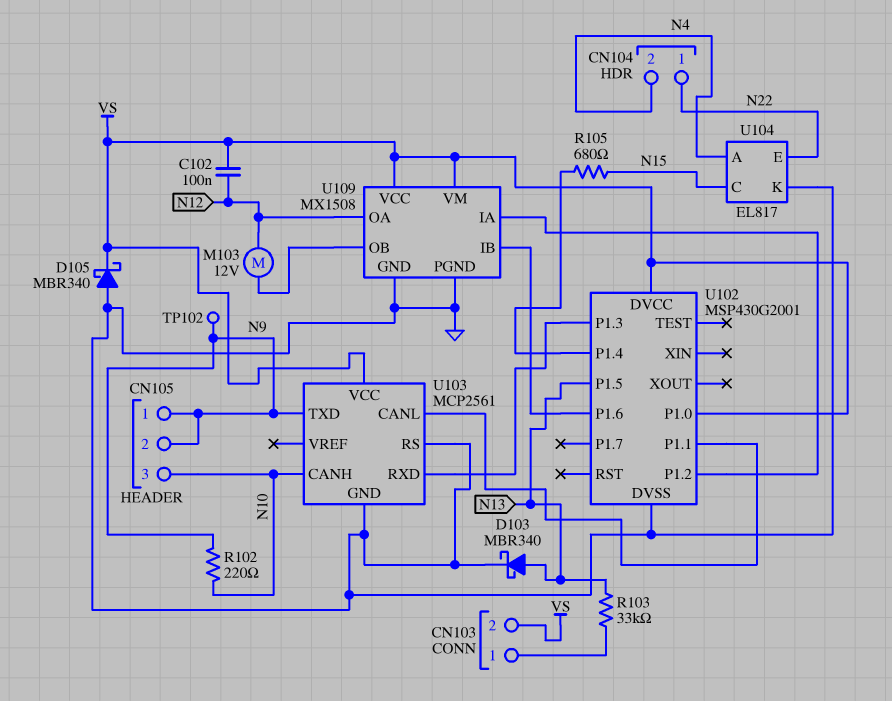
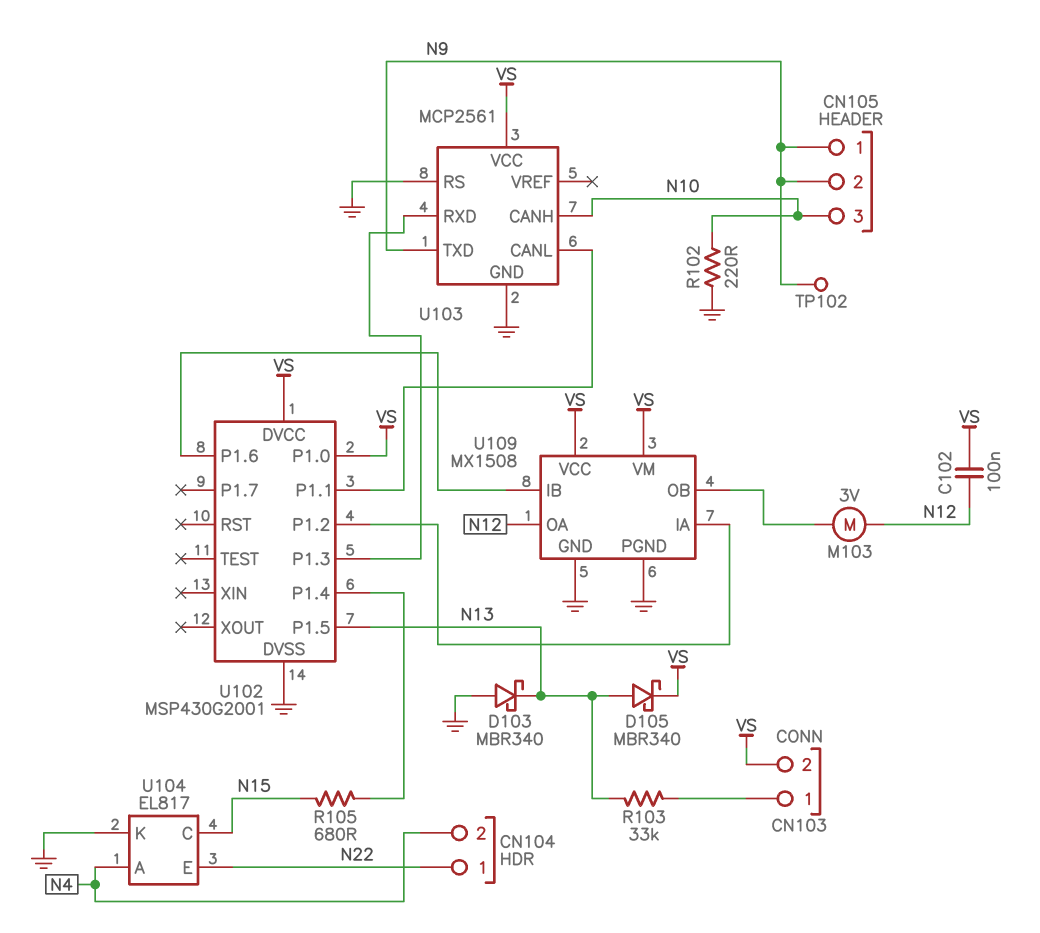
D103: schottky MBR340 (A N13, K GND) -> schottky MBR340 (A GND, K N13)
D105: schottky MBR340 (A GND, K VS) -> schottky MBR340 (A N13, K VS)
M103: motor 12V (N12, U109/OB) -> motor 3V (N12, U109/OB)
R102: 220 (N9, N10) -> 220 (GND, N10)

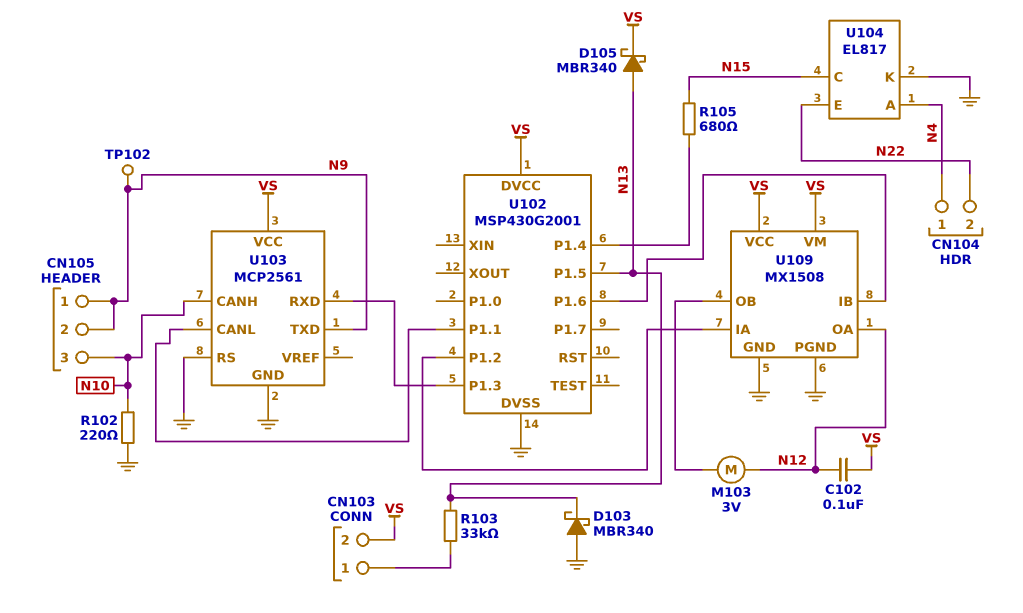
CN104 pin 1: N22 -> N4
CN104 pin 2: N4 -> N22
U102 pin P1.0: VS -> none

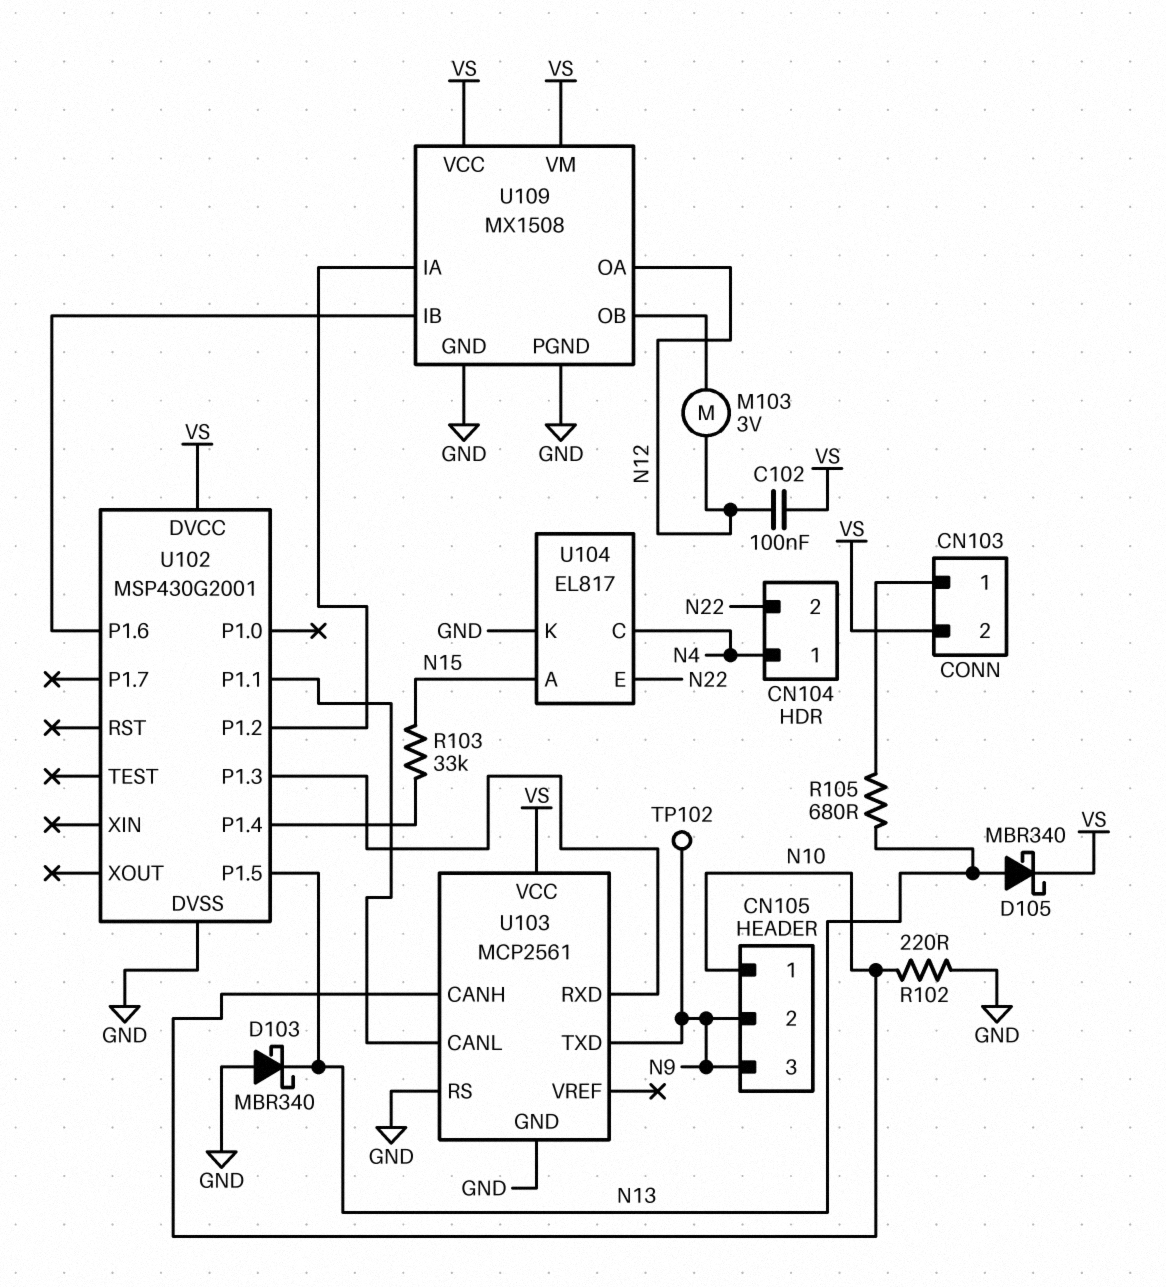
CN105 pin 1: N9 -> N10
CN105 pin 3: N10 -> N9
R103: 33k (CN103/1, N13) -> 33k (N15, U102/P1.4)
R105: 680 (N15, U102/P1.4) -> 680 (CN103/1, N13)
U104 pin A: N4 -> N15
U104 pin C: N15 -> N4

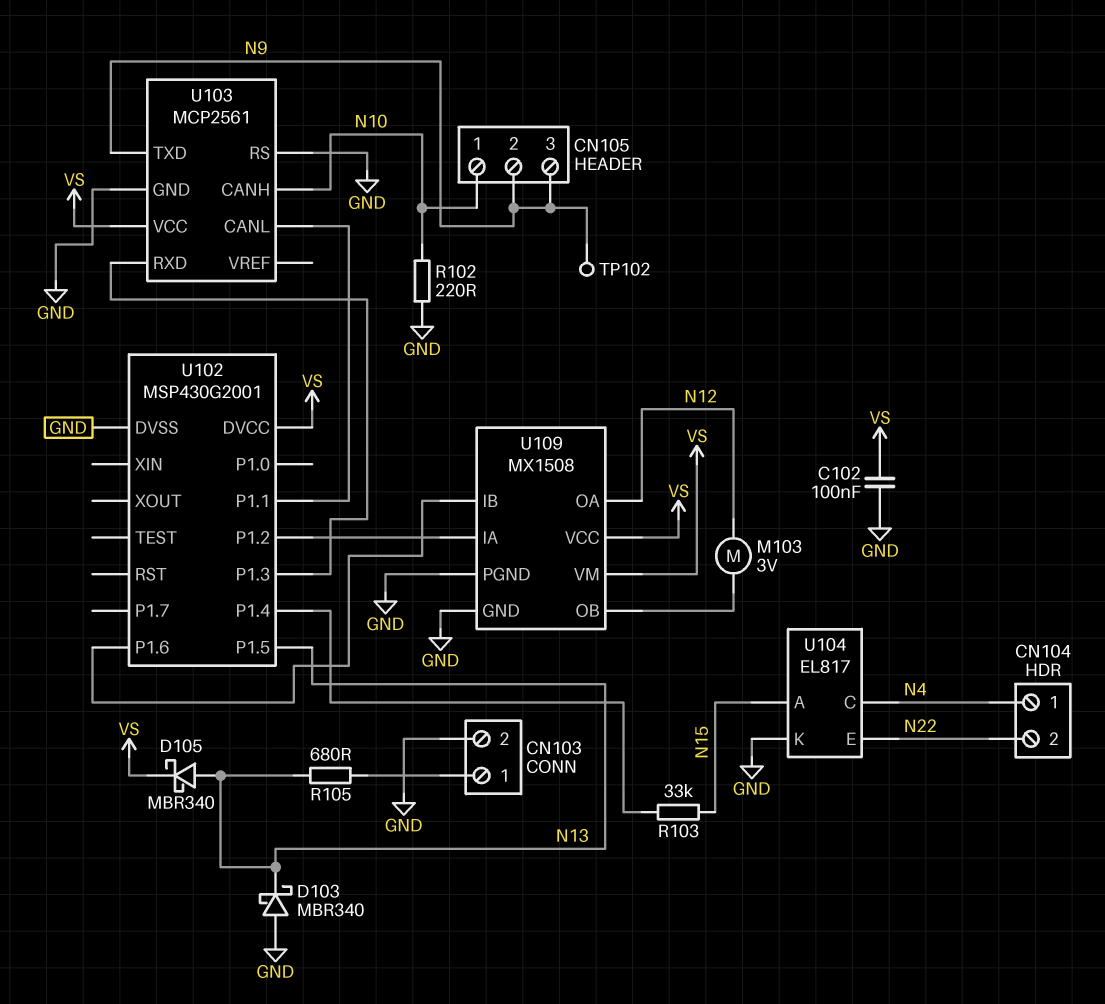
C102: 100nF (N12, VS) -> 100nF (GND, VS)
CN103 pin 2: VS -> GND

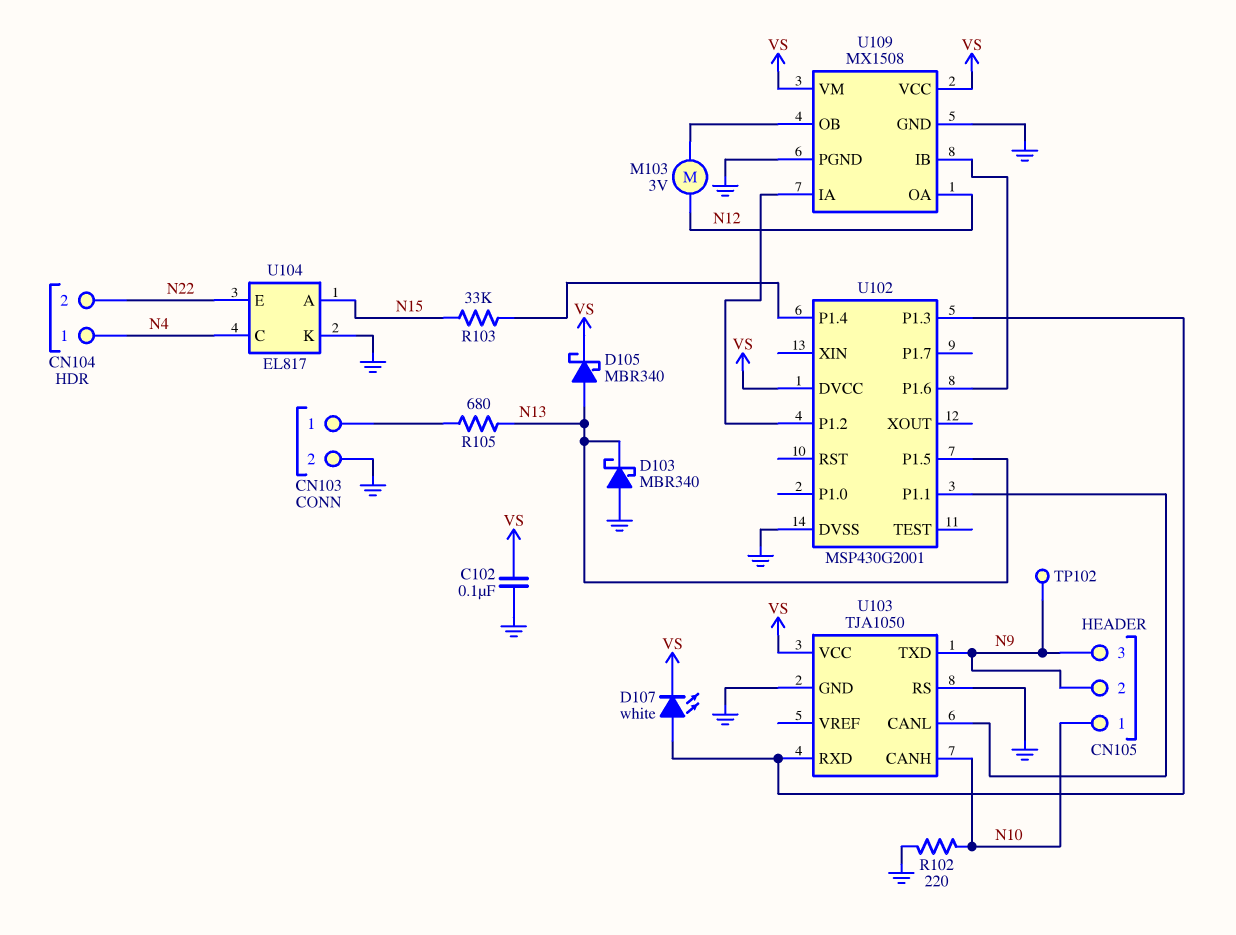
D107: none -> LED white (A U102/P1.3, K VS)
U103: MCP2561 -> TJA1050

